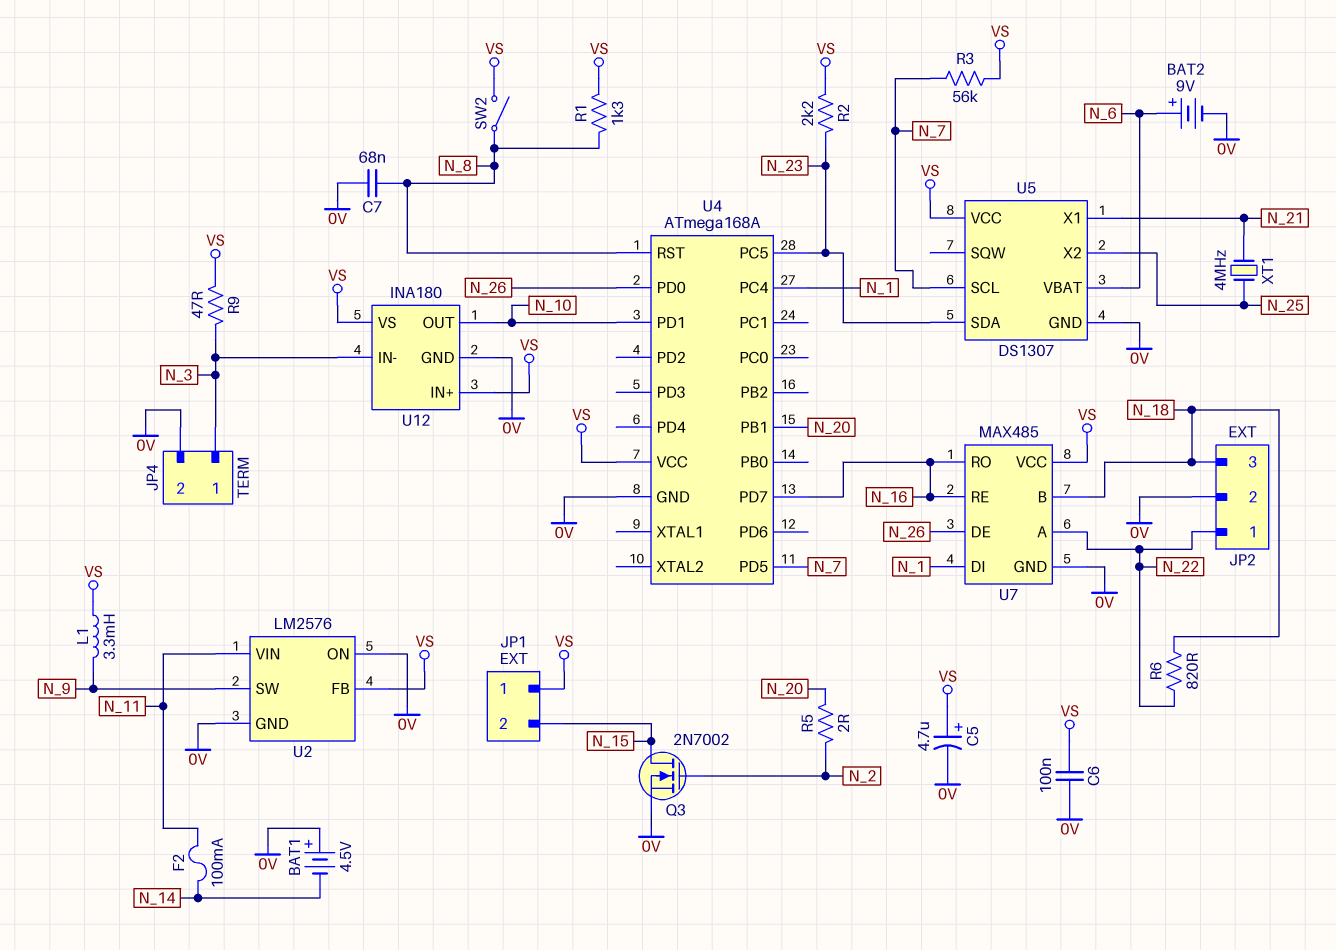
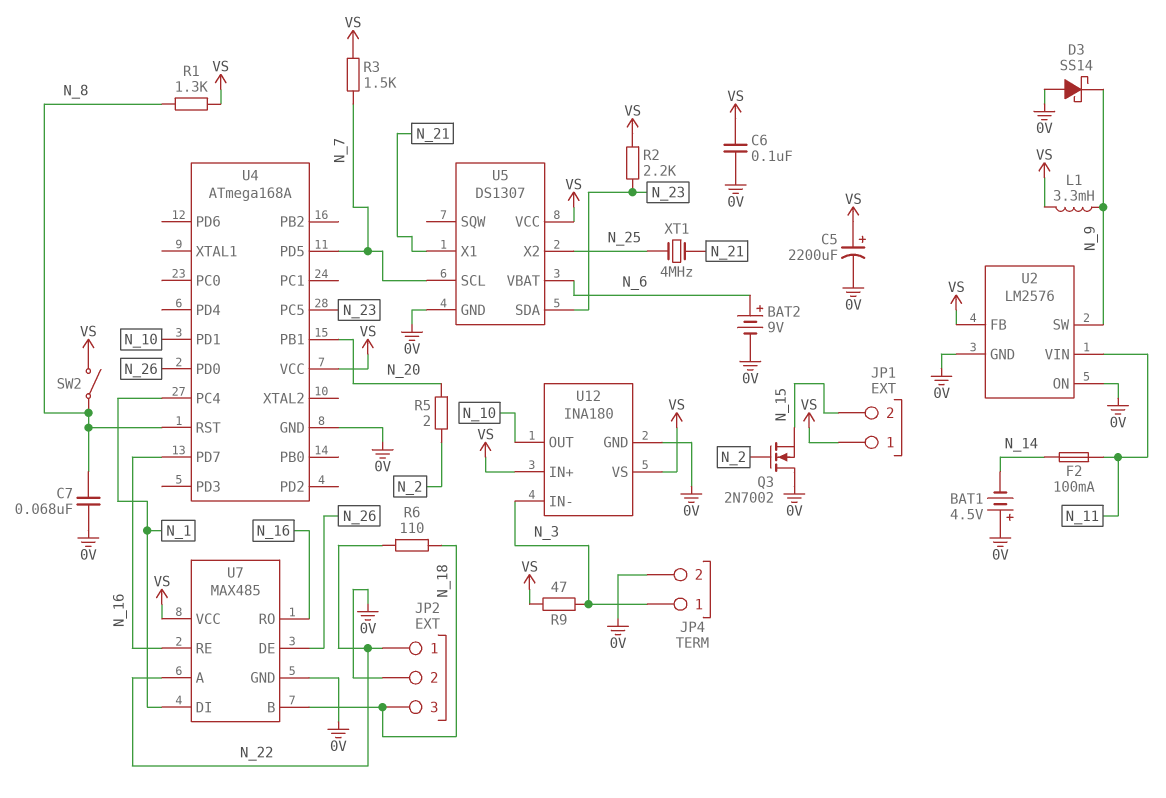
C5: 4.7uF (plus VS, minus 0V) -> 2200uF (plus VS, minus 0V)
D3: none -> schottky SS14 (A 0V, K N_9)
Q3: NMOS 2N7002 (G N_2, D N_15, S 0V) -> NMOS 2N7002 (G N_2, D 0V, S N_15)
R3: 56k (N_7, VS) -> 1.5k (N_7, VS)
R6: 820 (N_18, N_22) -> 110 (N_18, N_22)

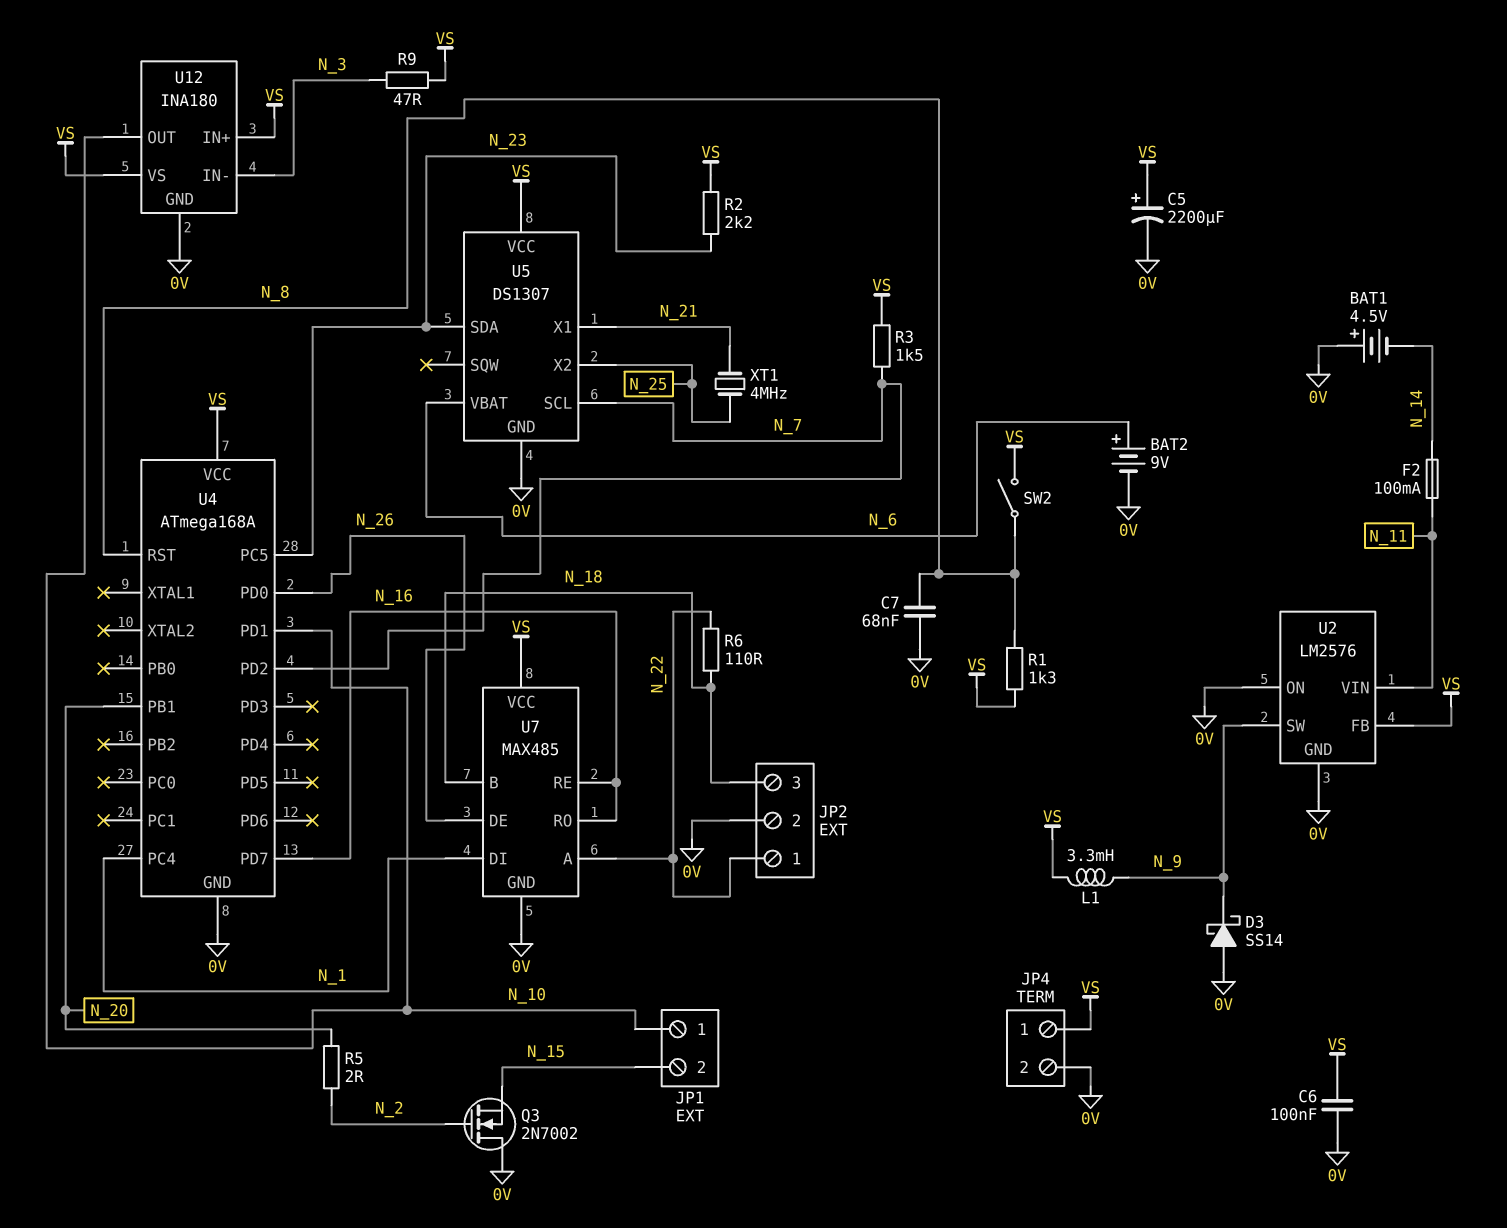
JP1 pin 1: VS -> N_10
JP4 pin 1: N_3 -> VS
U4 pin PD2: none -> N_7
U4 pin PD5: N_7 -> none

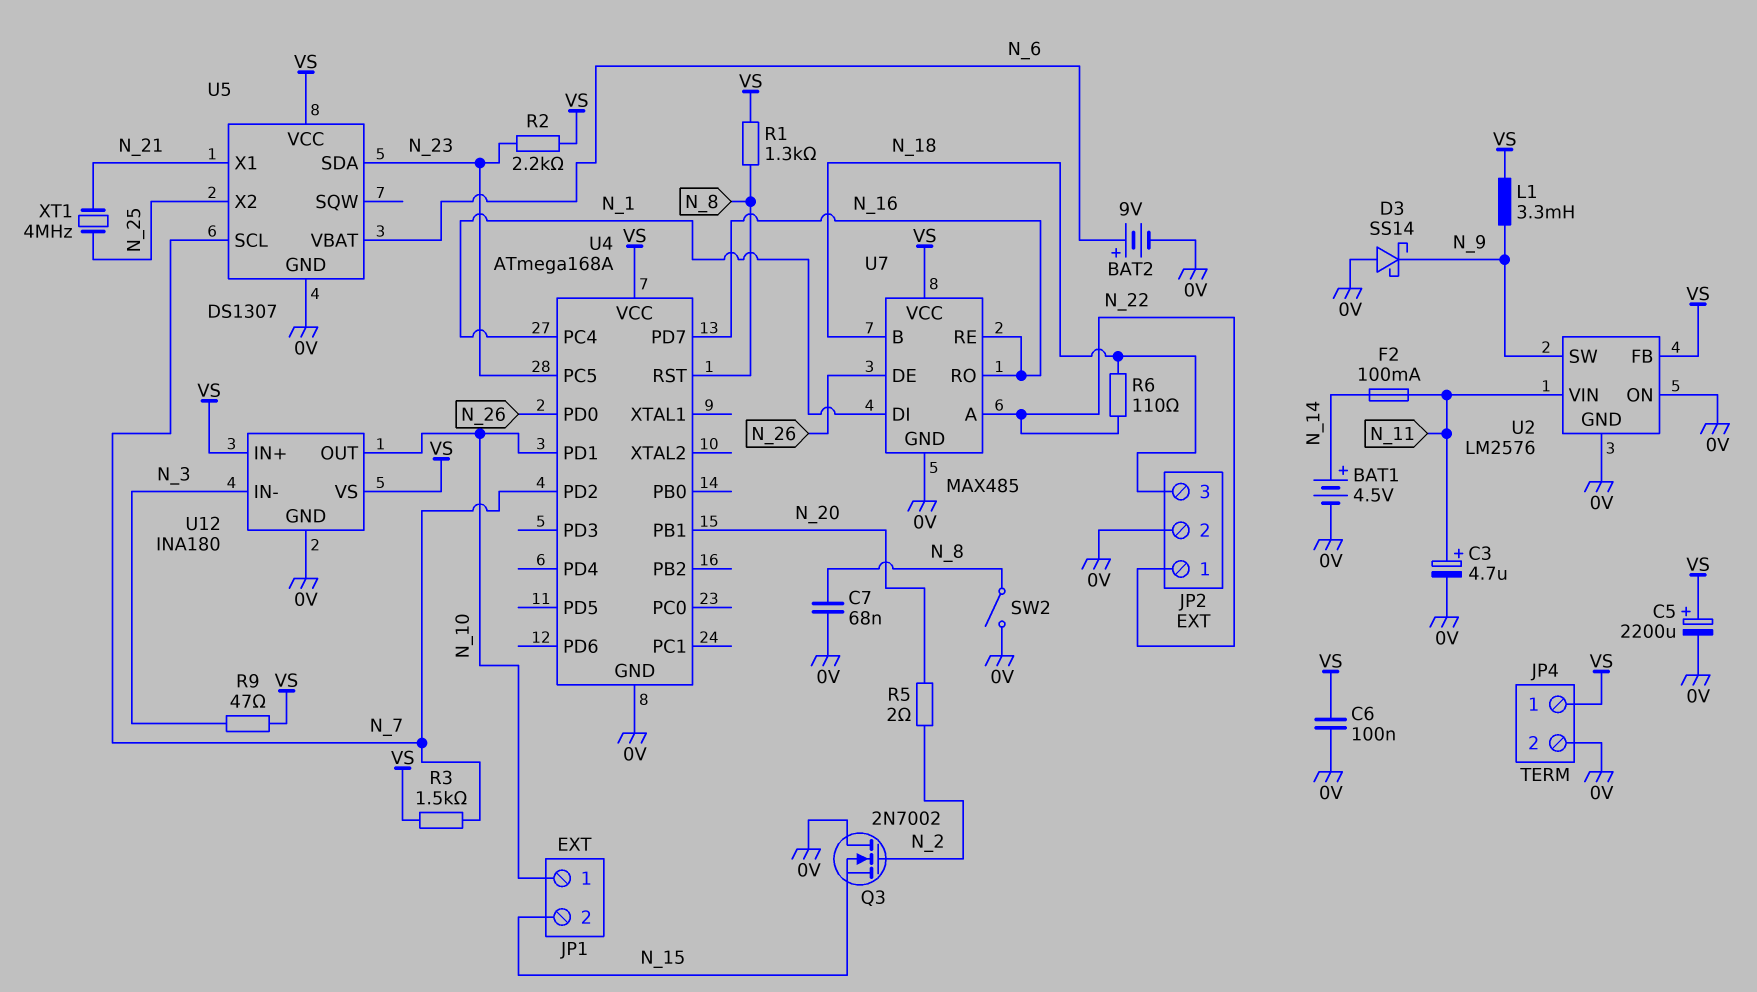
BAT1: 4.5V (plus 0V, minus N_14) -> 4.5V (plus N_14, minus 0V)
C3: none -> 4.7uF (plus N_11, minus 0V)
SW2: switch (N_8, VS) -> switch (0V, N_8)

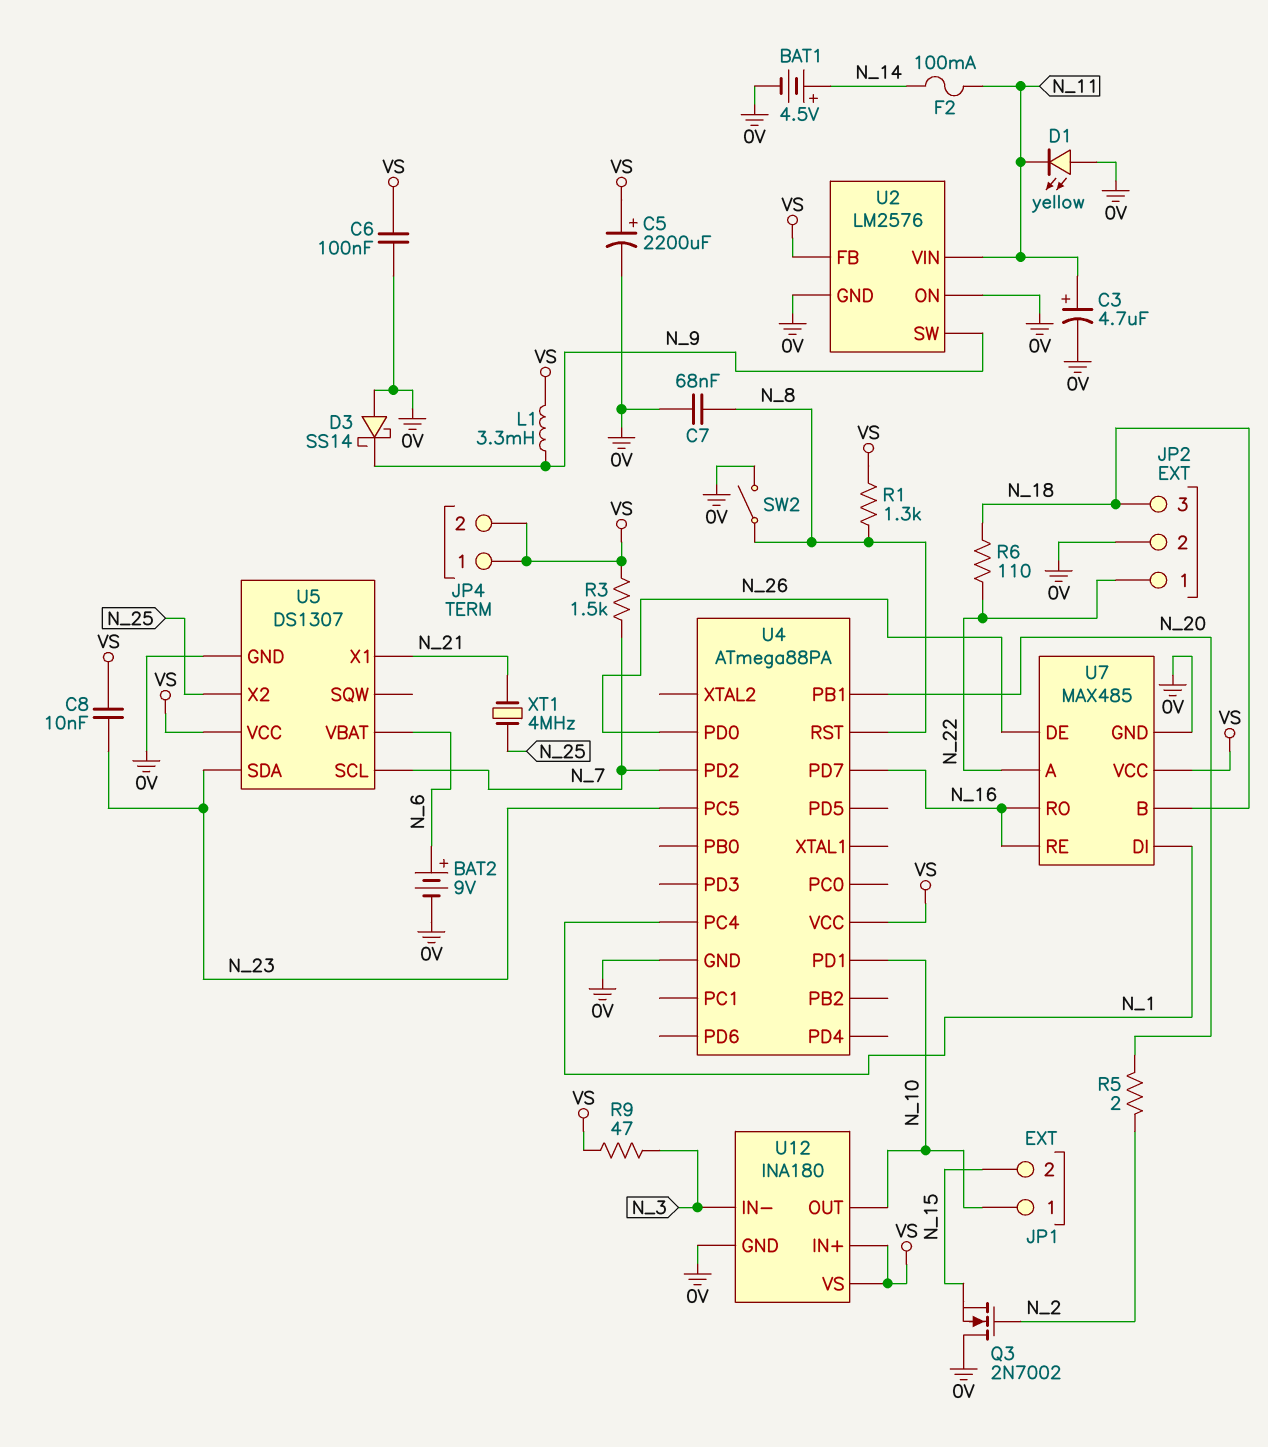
C8: none -> 10nF (N_23, VS)
D1: none -> LED yellow (A 0V, K N_11)
JP4 pin 2: 0V -> VS
R2: 2.2k (N_23, VS) -> none
U4: ATmega168A -> ATmega88PA

